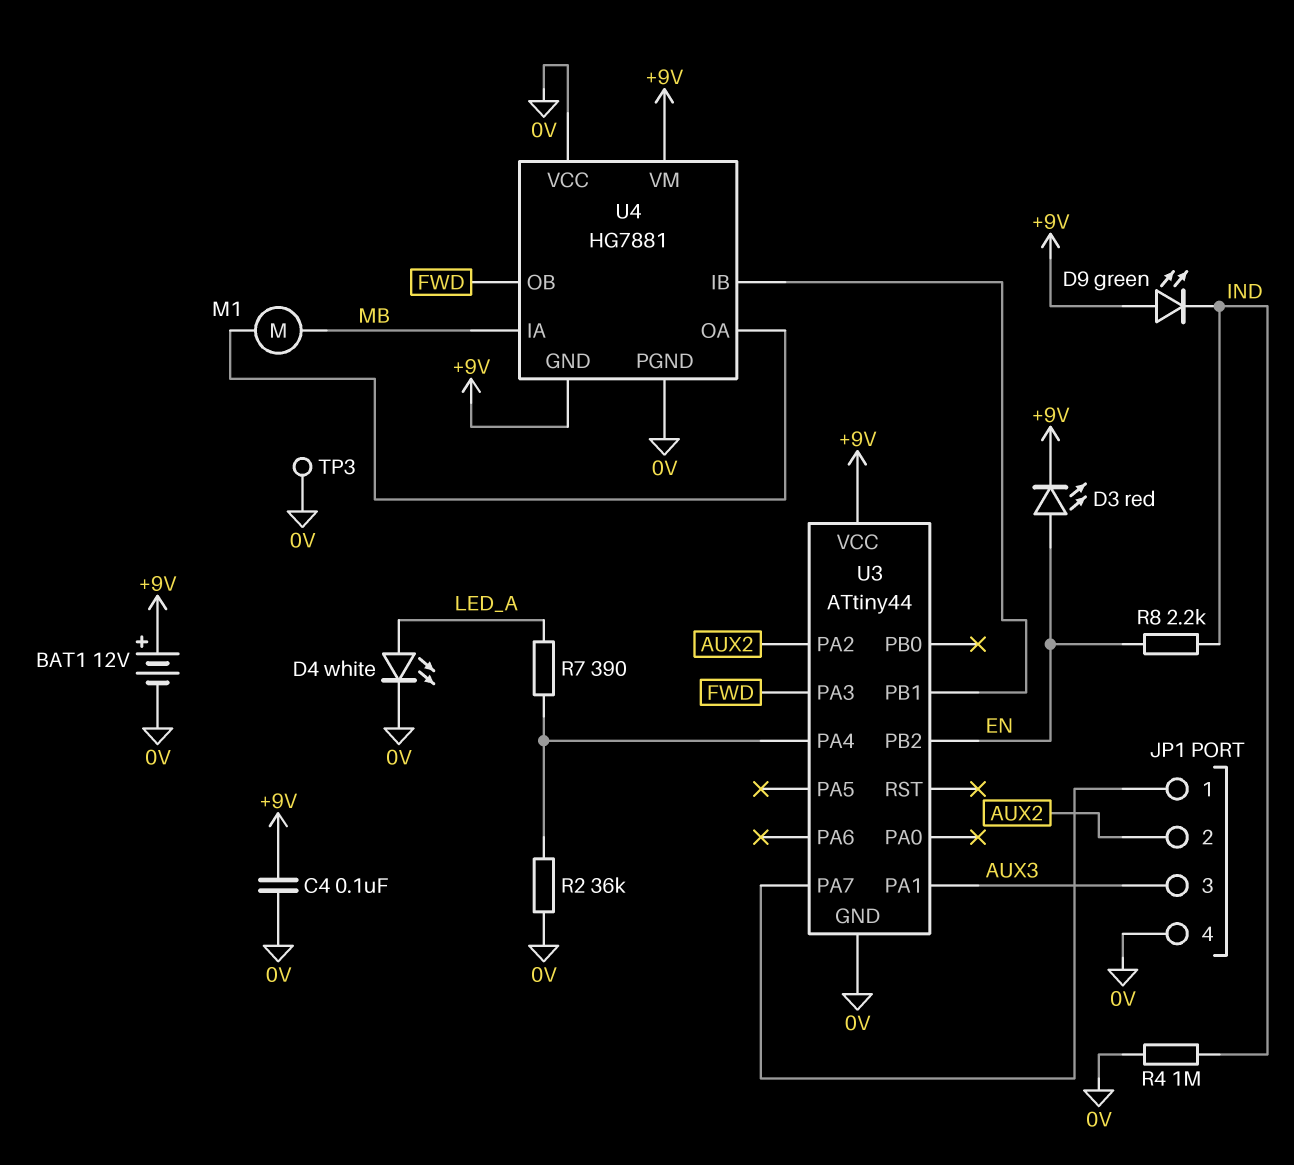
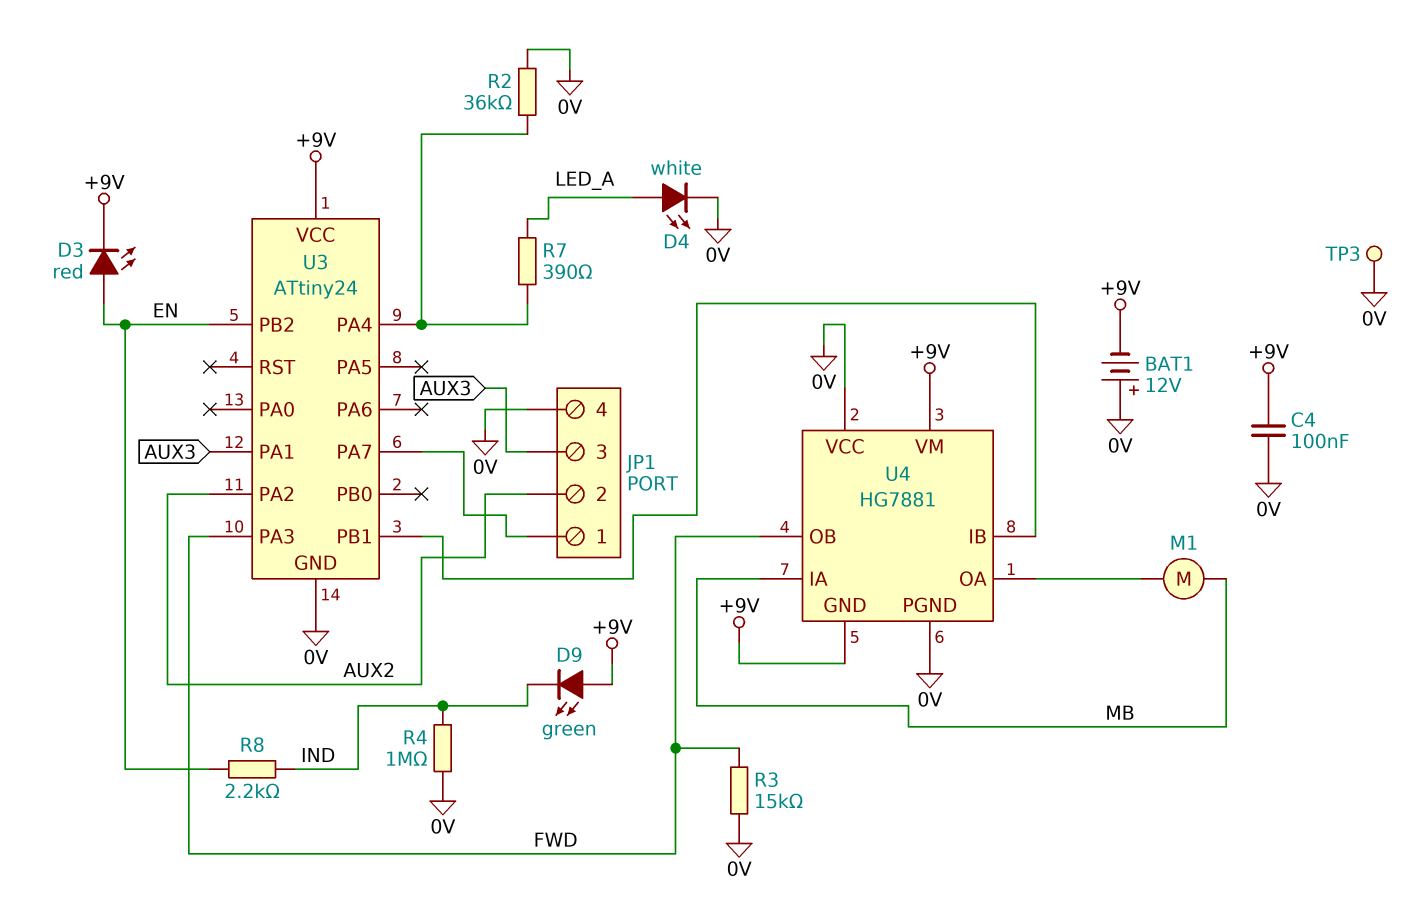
BAT1: 12V (plus +9V, minus 0V) -> 12V (plus 0V, minus +9V)
R3: none -> 15k (0V, FWD)
U3: ATtiny44 -> ATtiny24

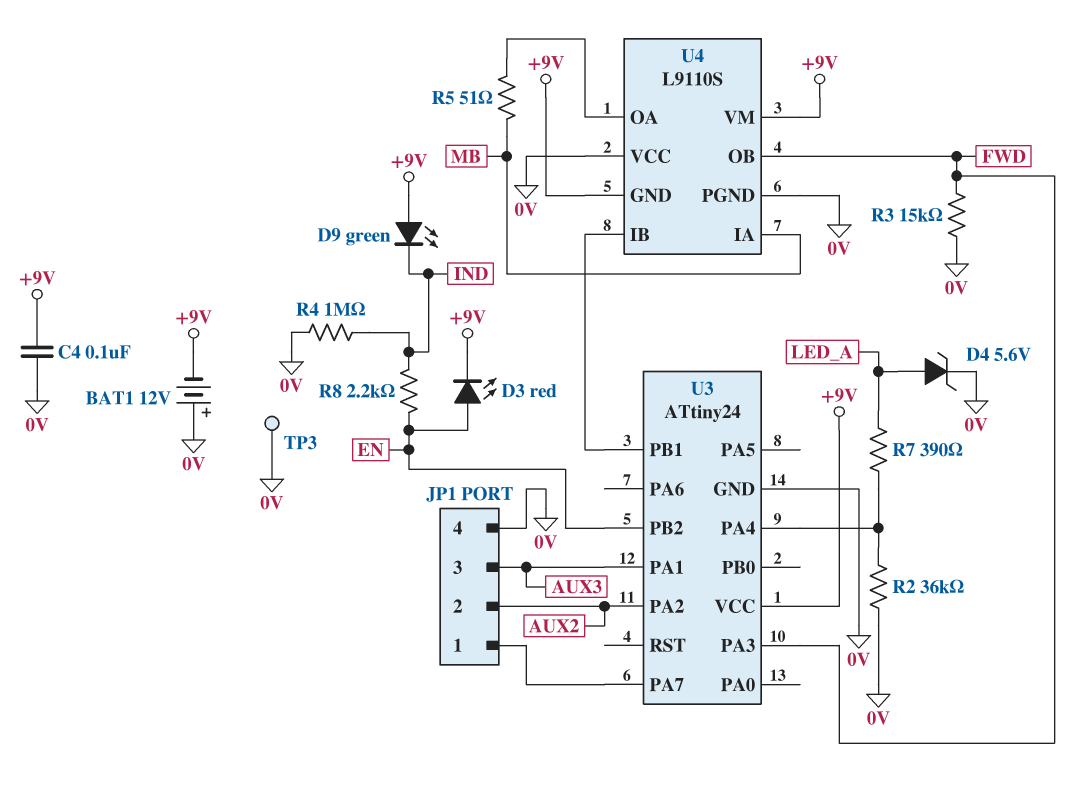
D4: LED white (A LED_A, K 0V) -> zener 5.6V (A LED_A, K 0V)
M1: motor (MB, U4/OA) -> none
R5: none -> 51 (MB, U4/OA)
U4: HG7881 -> L9110S

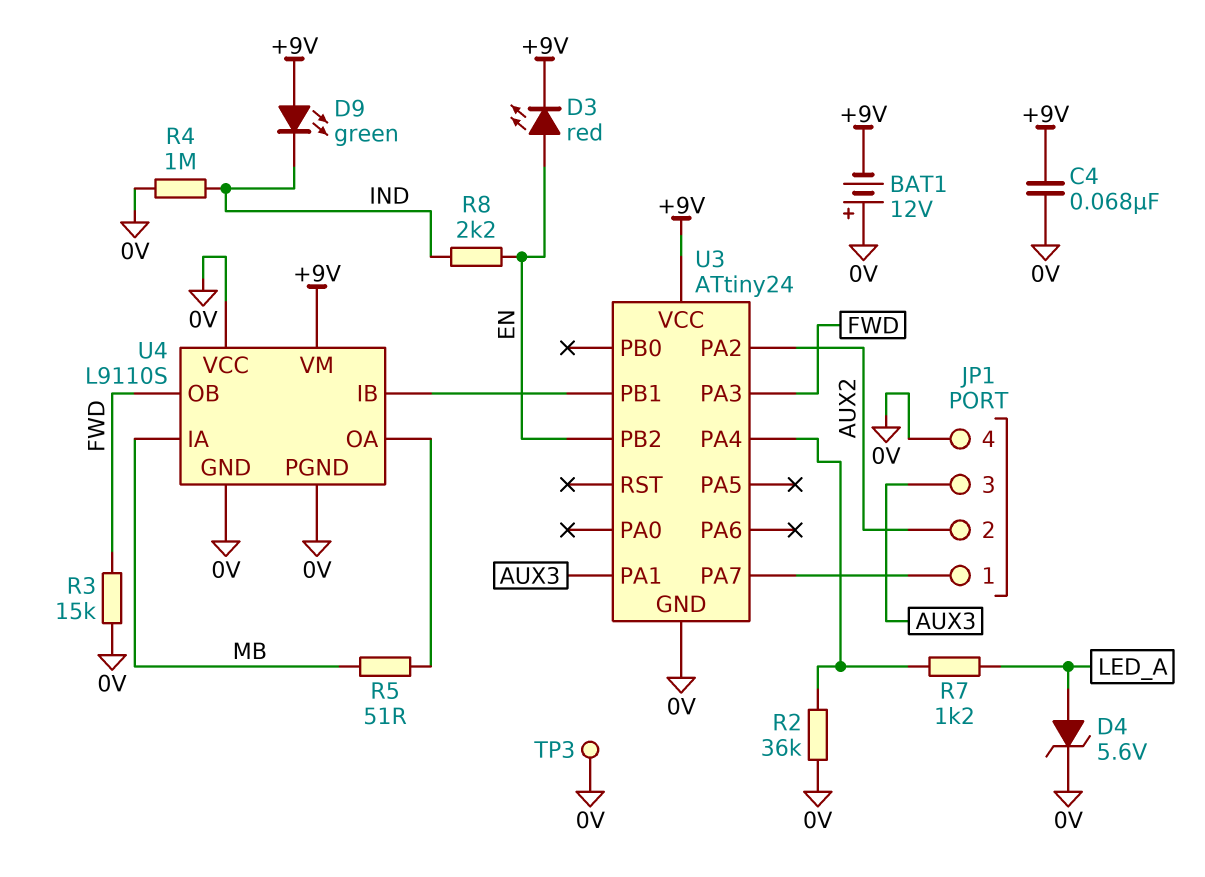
C4: 100nF (+9V, 0V) -> 68nF (+9V, 0V)
R7: 390 (LED_A, U3/PA4) -> 1.2k (LED_A, U3/PA4)
U4 pin GND: +9V -> 0V

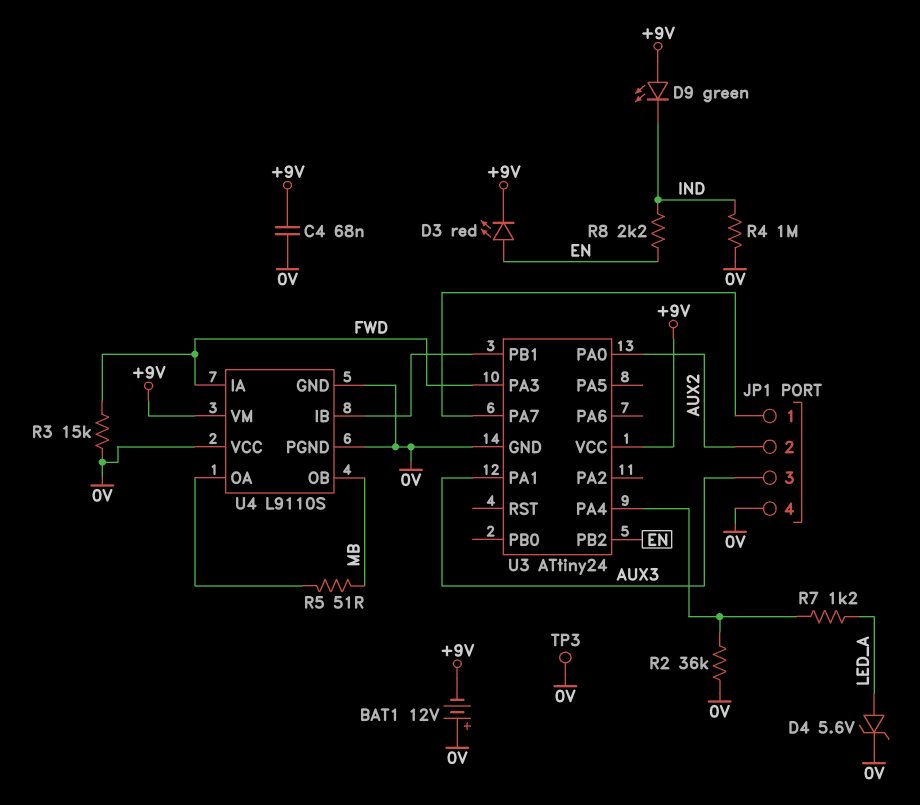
U3 pin PA0: none -> AUX2
U3 pin PA2: AUX2 -> none
U4 pin IA: MB -> FWD
U4 pin OB: FWD -> MB

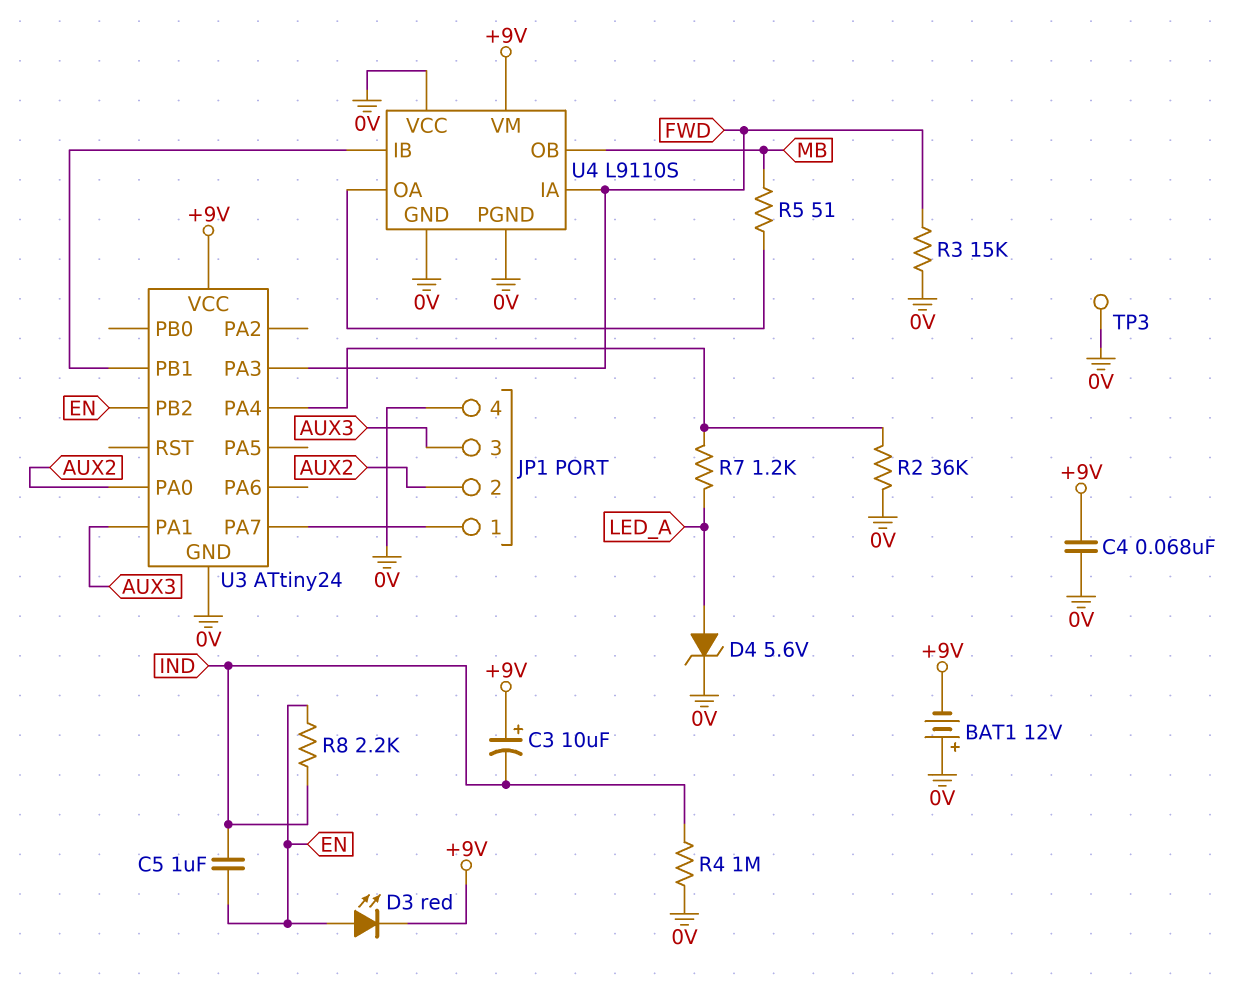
C3: none -> 10uF (plus +9V, minus IND)
C5: none -> 1uF (EN, IND)
D9: LED green (A +9V, K IND) -> none

